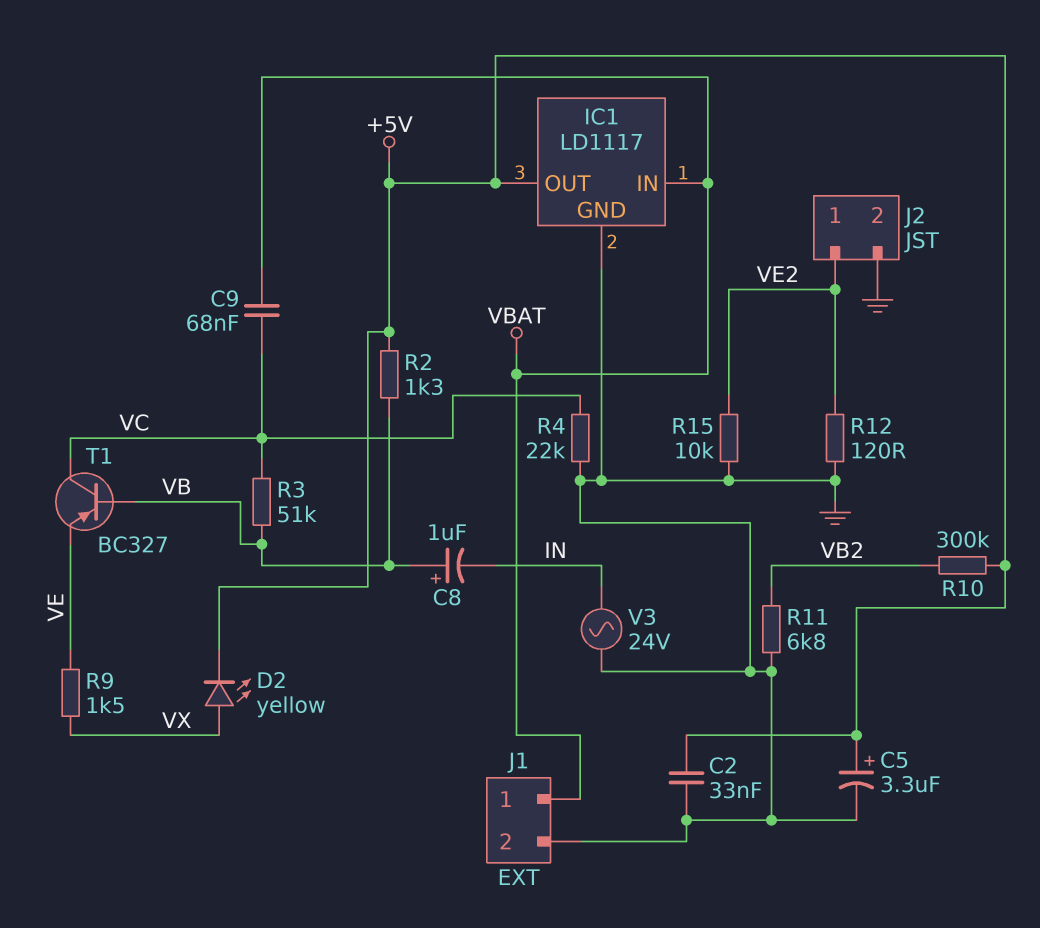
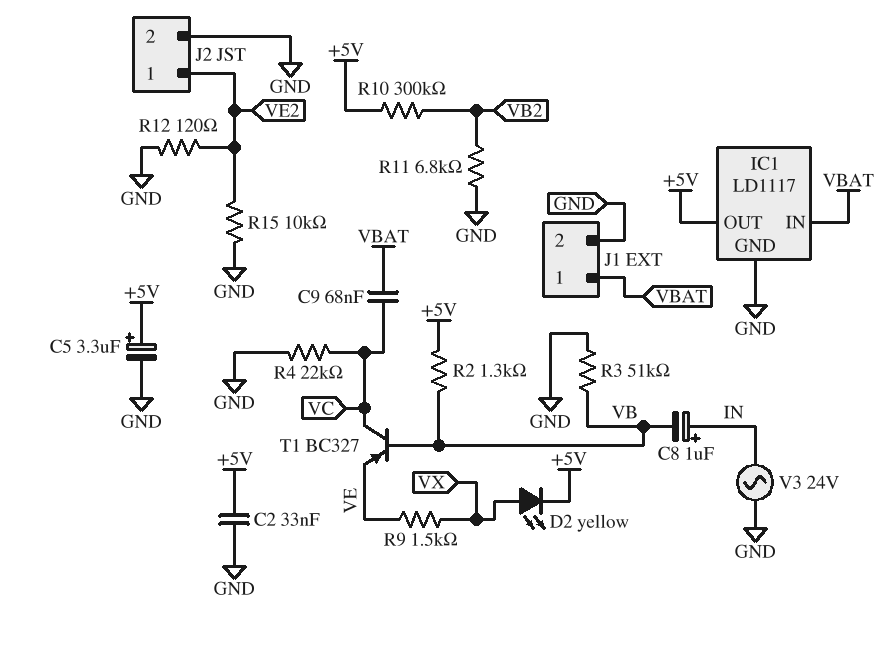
C8: 1uF (plus VB, minus IN) -> 1uF (plus IN, minus VB)
R3: 51k (VB, VC) -> 51k (GND, VB)

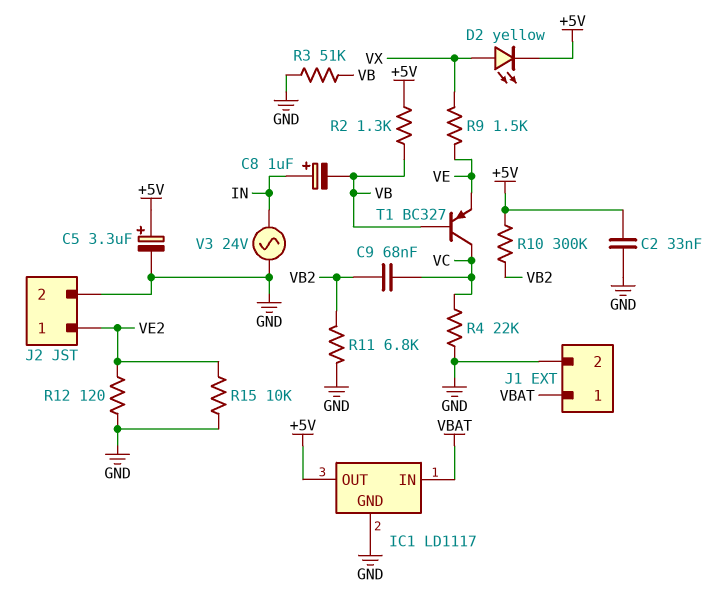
C9: 68nF (VBAT, VC) -> 68nF (VB2, VC)

